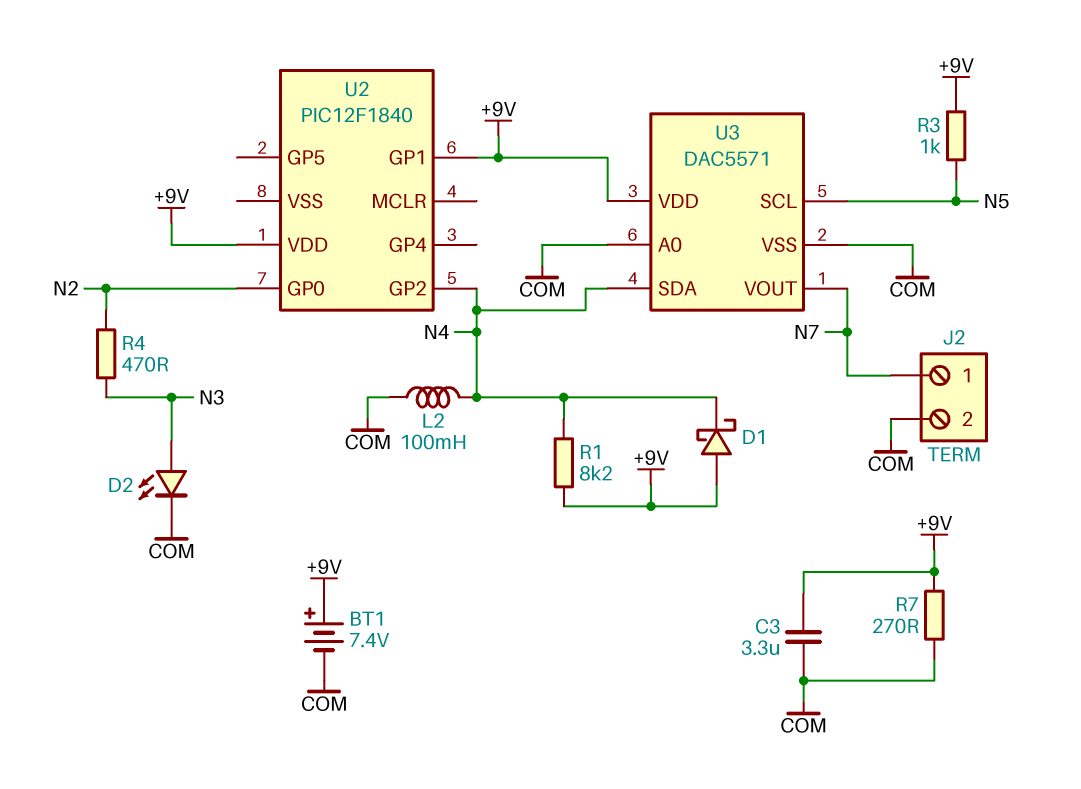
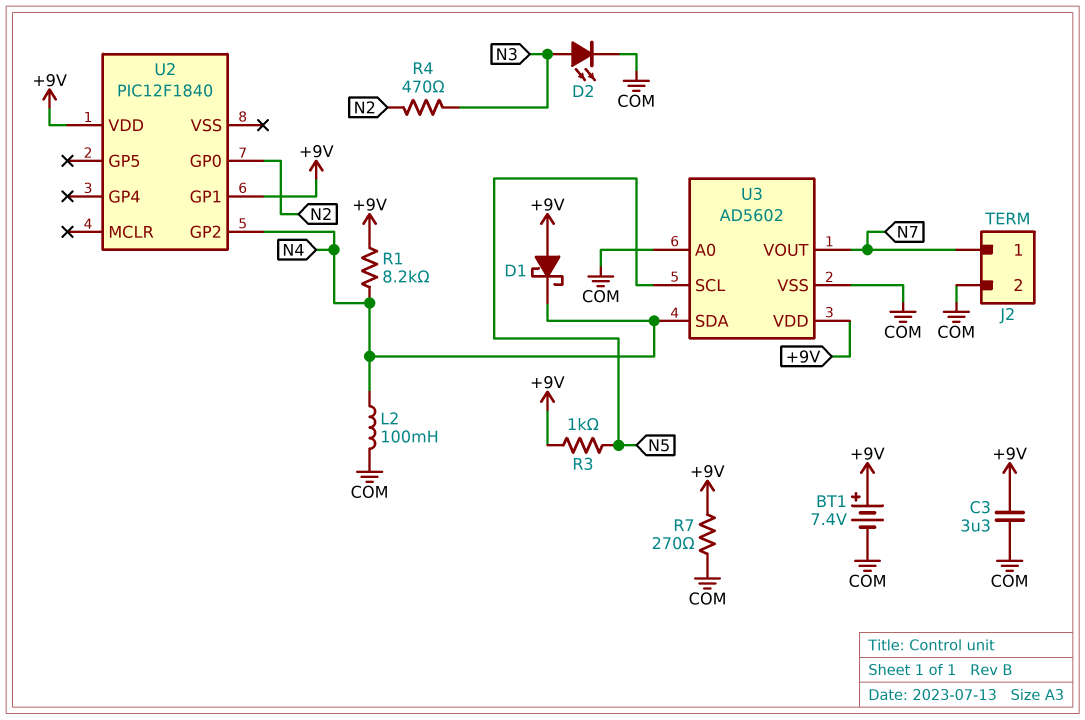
U3: DAC5571 -> AD5602

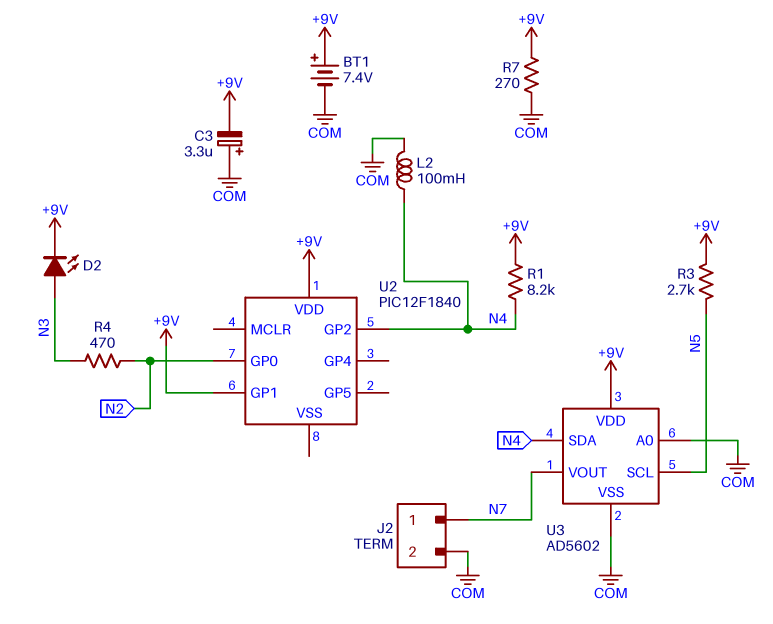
C3: 3.3uF (+9V, COM) -> 3.3uF (plus COM, minus +9V)
D1: schottky (A +9V, K N4) -> none
D2: LED (A N3, K COM) -> LED (A N3, K +9V)
R3: 1k (+9V, N5) -> 2.7k (+9V, N5)

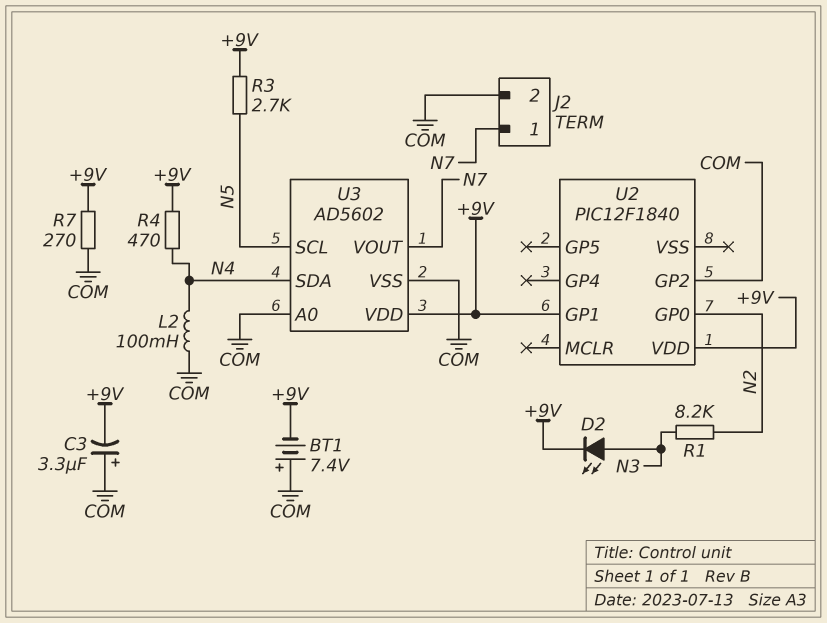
BT1: 7.4V (plus +9V, minus COM) -> 7.4V (plus COM, minus +9V)
R1: 8.2k (+9V, N4) -> 8.2k (N2, N3)
R4: 470 (N2, N3) -> 470 (+9V, N4)
U2 pin GP2: N4 -> COM

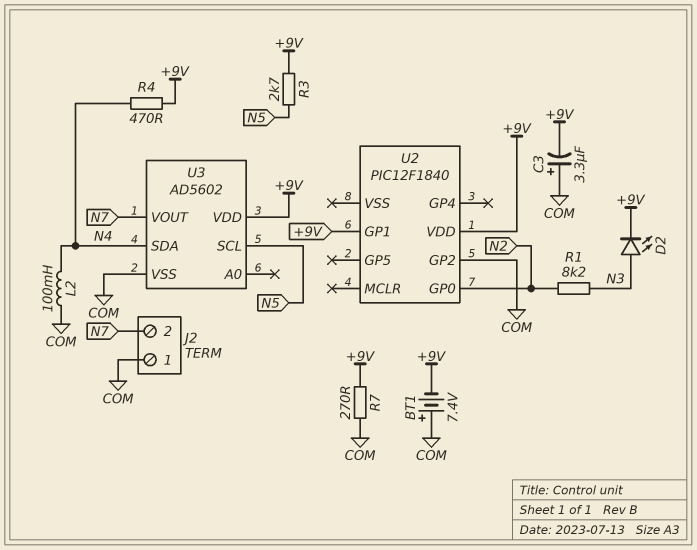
J2 pin 1: N7 -> COM
J2 pin 2: COM -> N7
U3 pin A0: COM -> none

